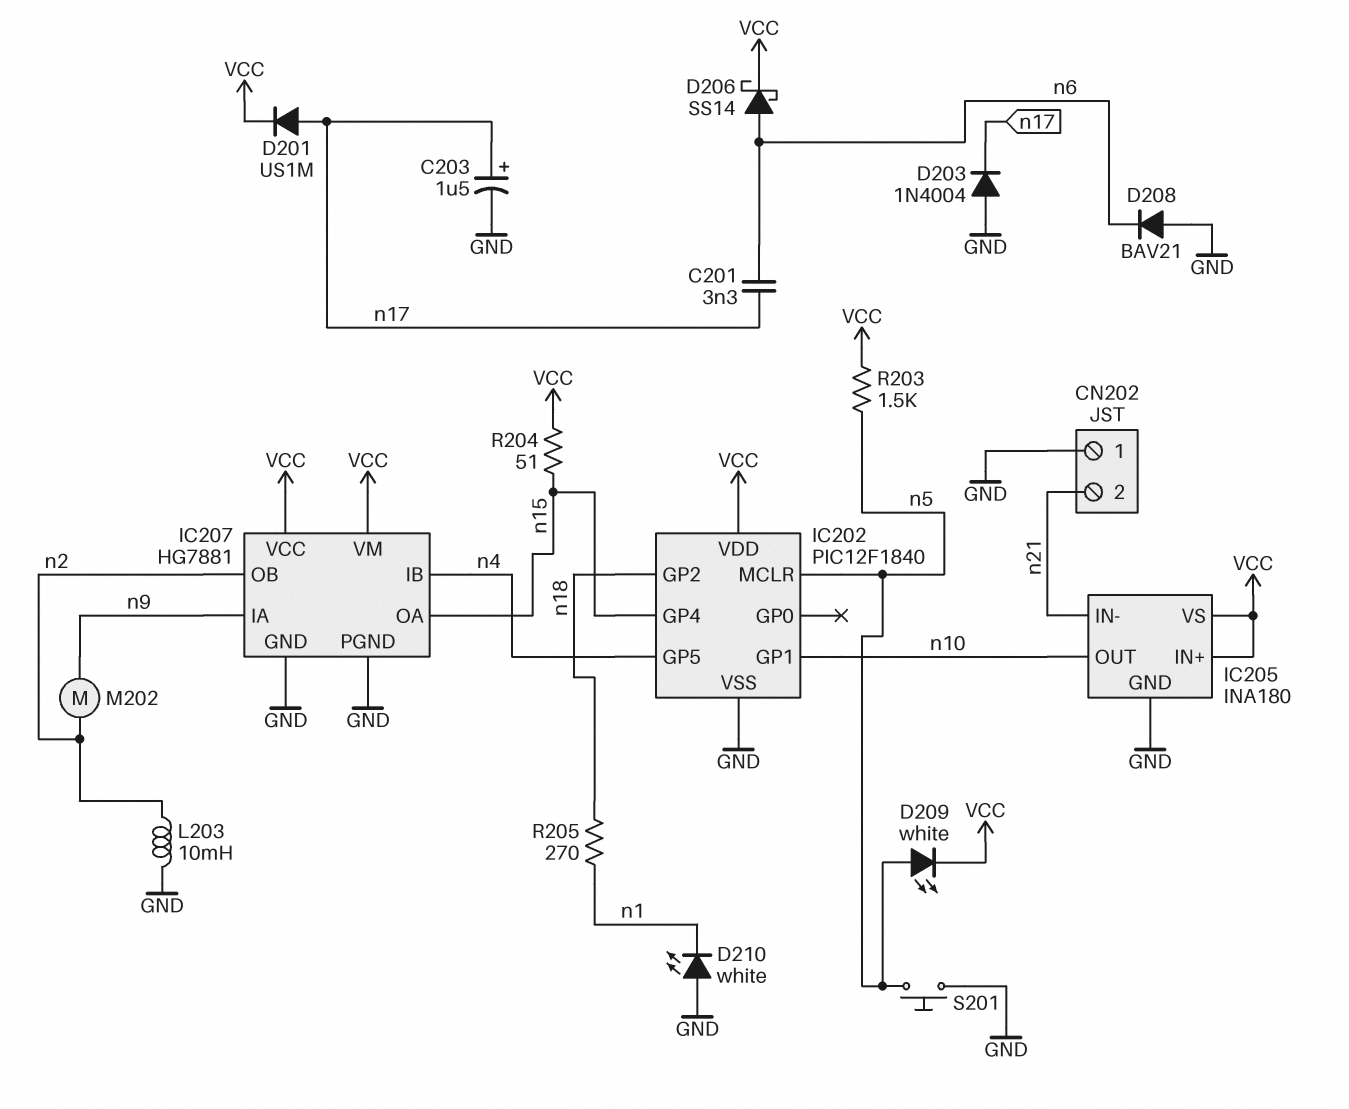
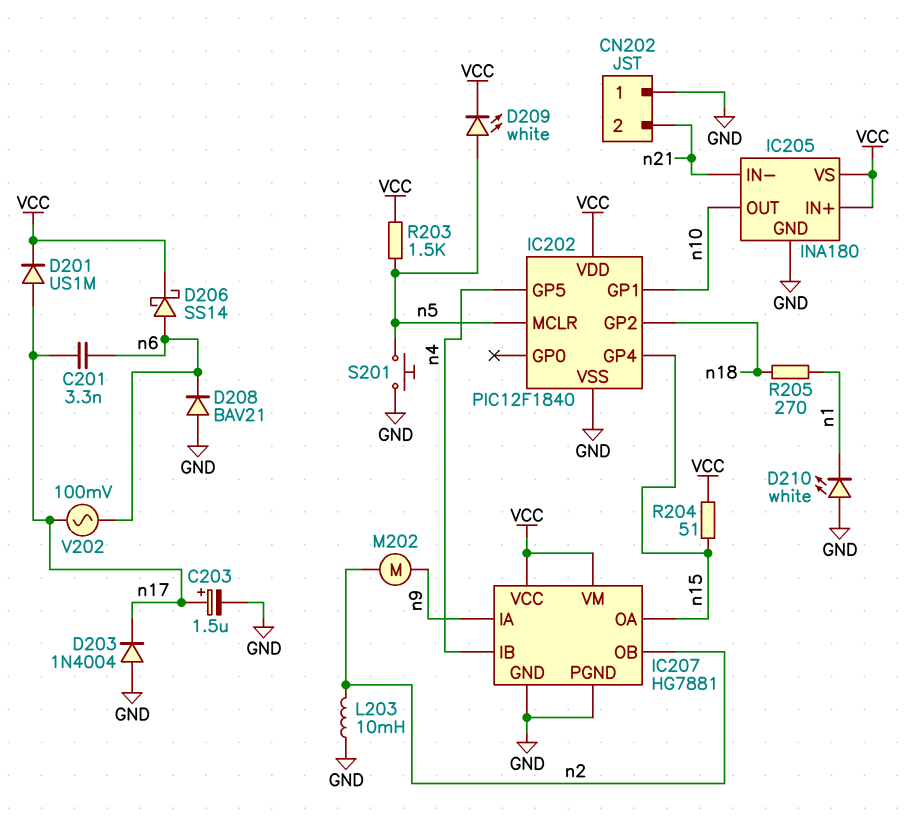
V202: none -> AC 100mV (n6, n17)

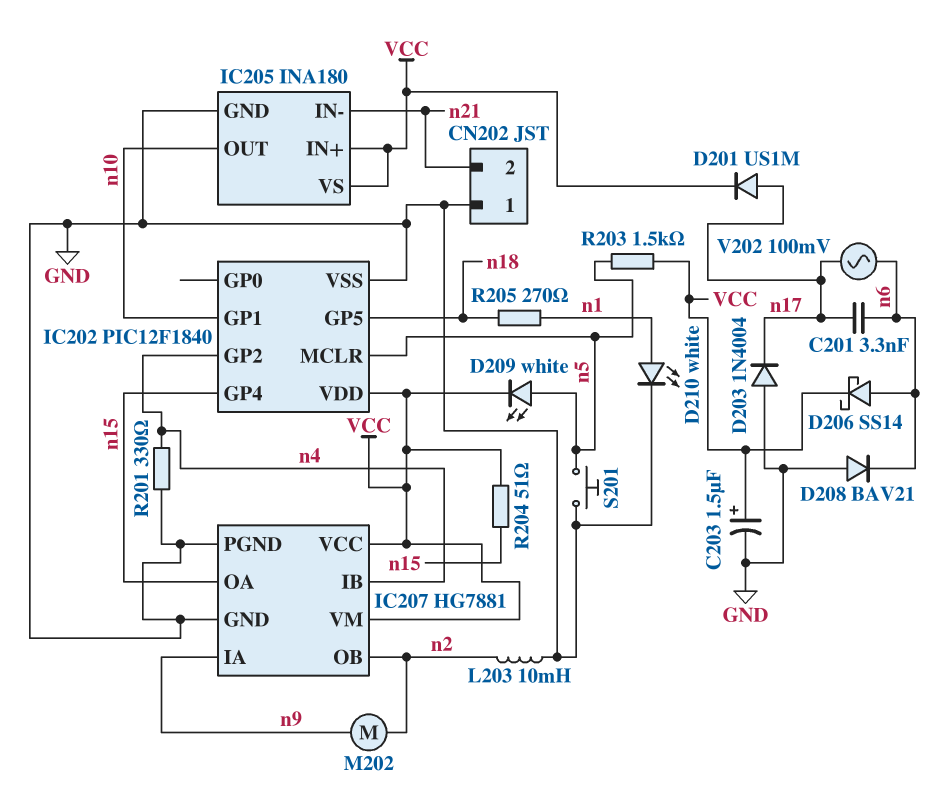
C203: 1.5uF (plus n17, minus GND) -> 1.5uF (plus VCC, minus GND)
D210: LED white (A GND, K n1) -> LED white (A n1, K GND)
IC202 pin GP2: n18 -> n4
IC202 pin GP5: n4 -> n18
R201: none -> 330 (GND, n4)

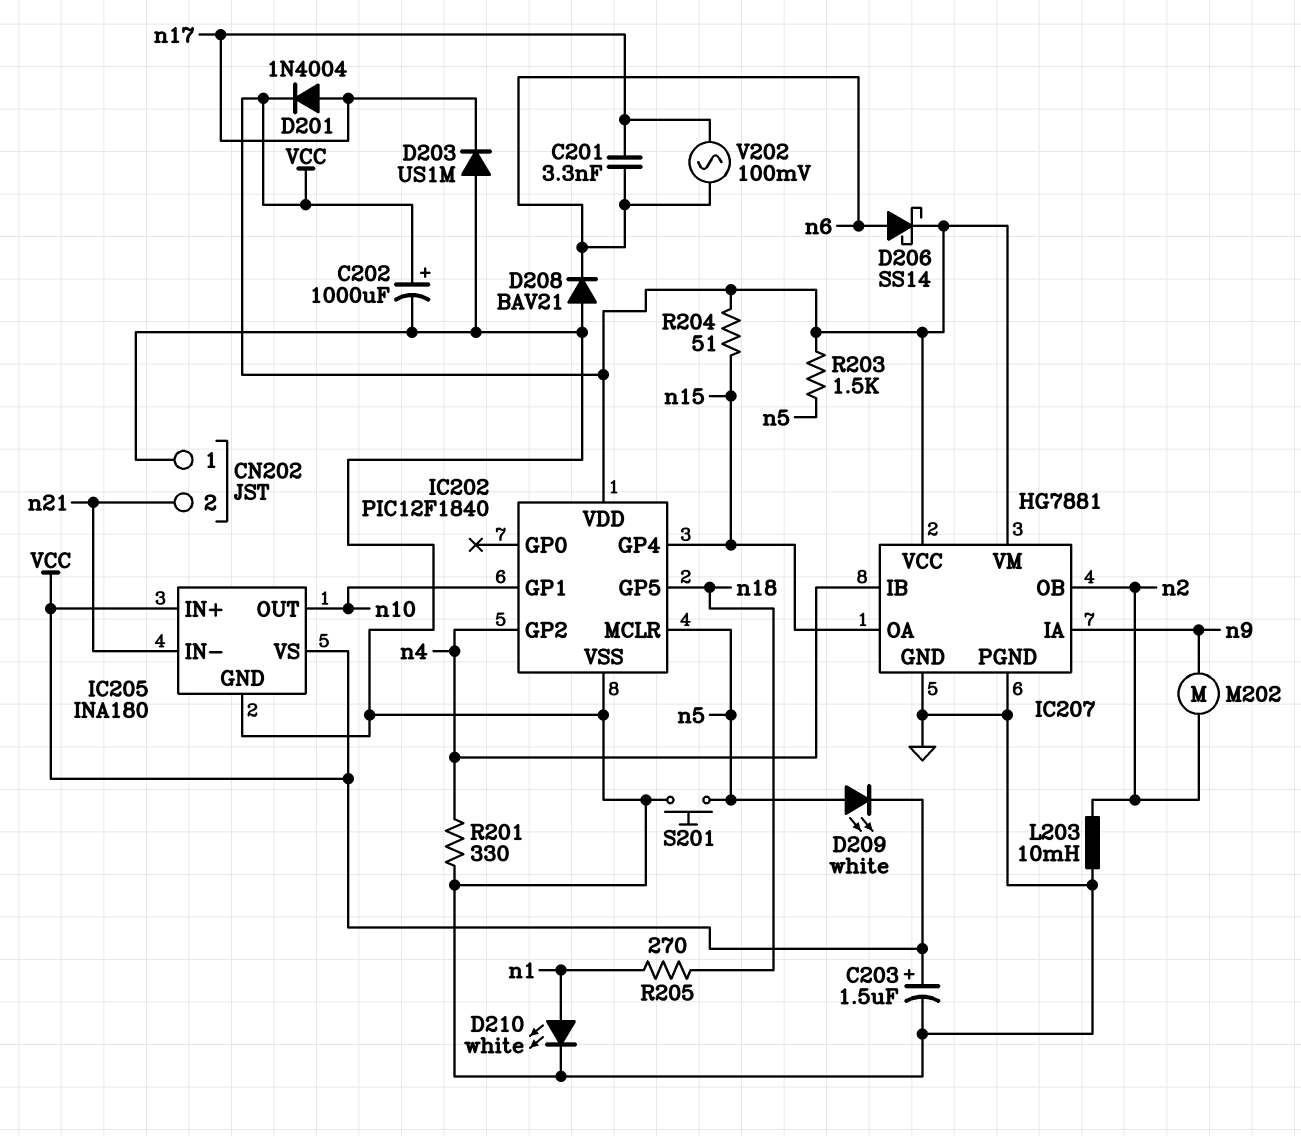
C202: none -> 1000uF (plus VCC, minus GND)
D201: diode US1M (A n17, K VCC) -> diode 1N4004 (A n17, K VCC)
D203: diode 1N4004 (A GND, K n17) -> diode US1M (A GND, K n17)

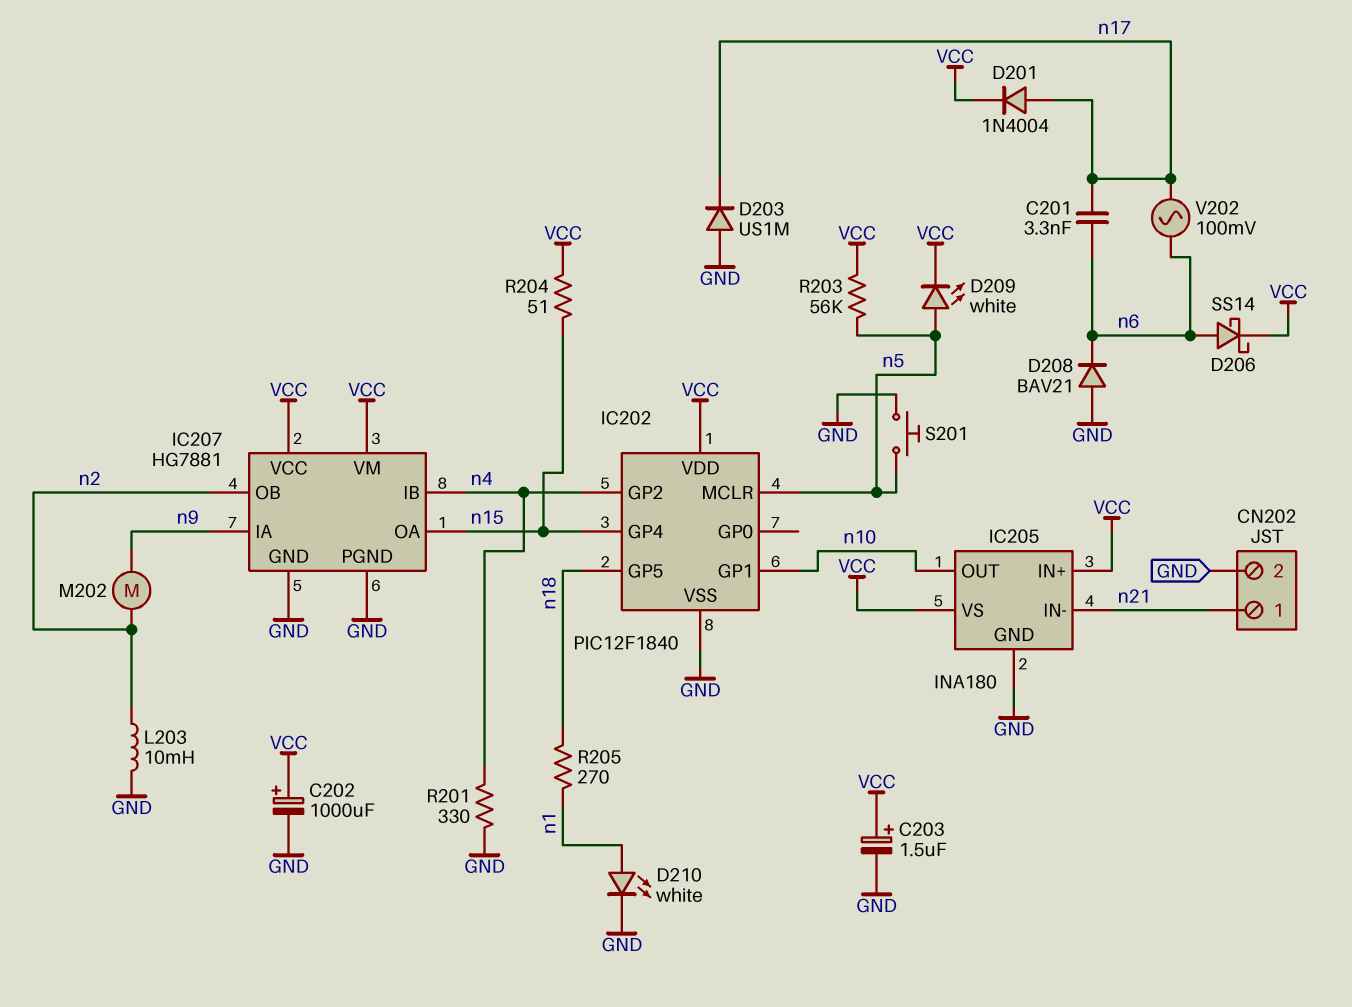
CN202 pin 1: GND -> n21
CN202 pin 2: n21 -> GND
R203: 1.5k (VCC, n5) -> 56k (VCC, n5)

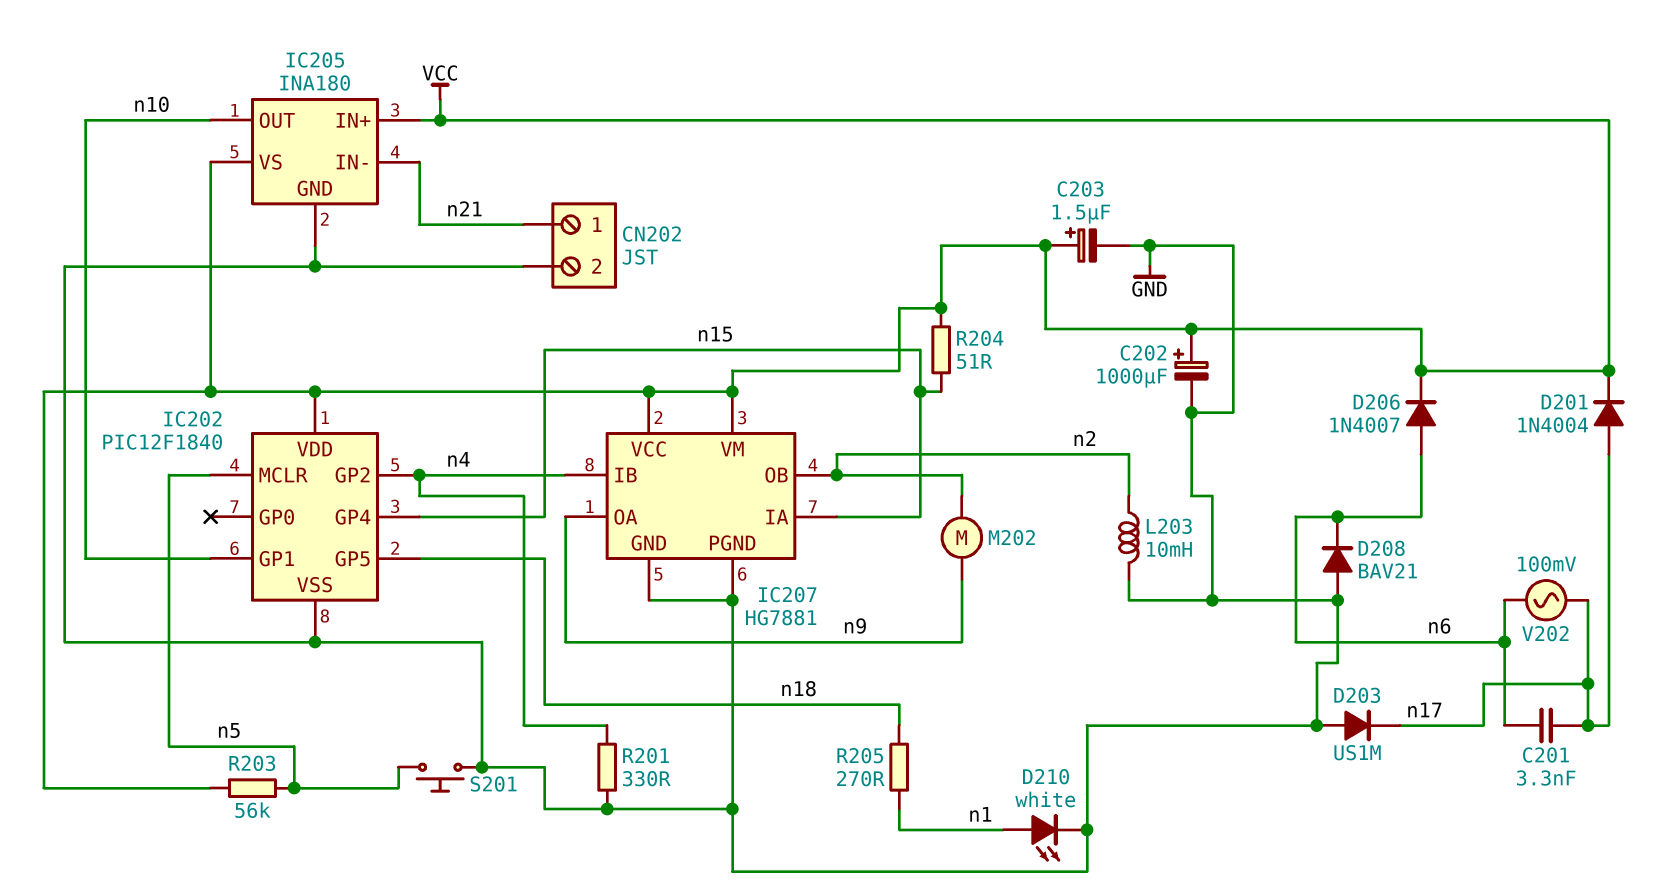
D206: schottky SS14 (A n6, K VCC) -> diode 1N4007 (A n6, K VCC)
D209: LED white (A n5, K VCC) -> none
IC207 pin IA: n9 -> n15
IC207 pin OA: n15 -> n9

